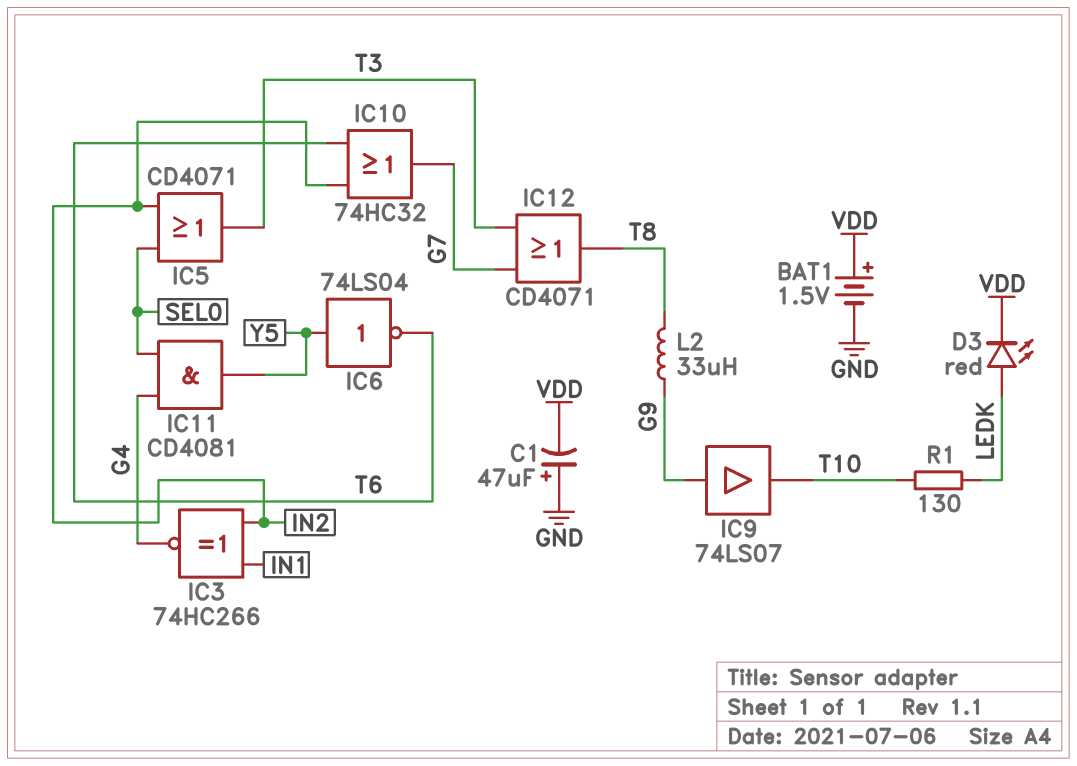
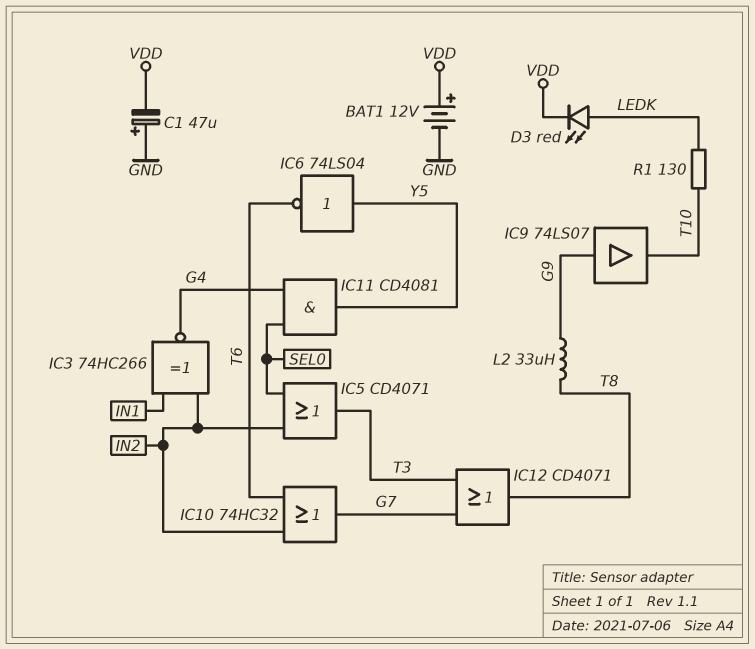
BAT1: 1.5V (plus VDD, minus GND) -> 12V (plus VDD, minus GND)

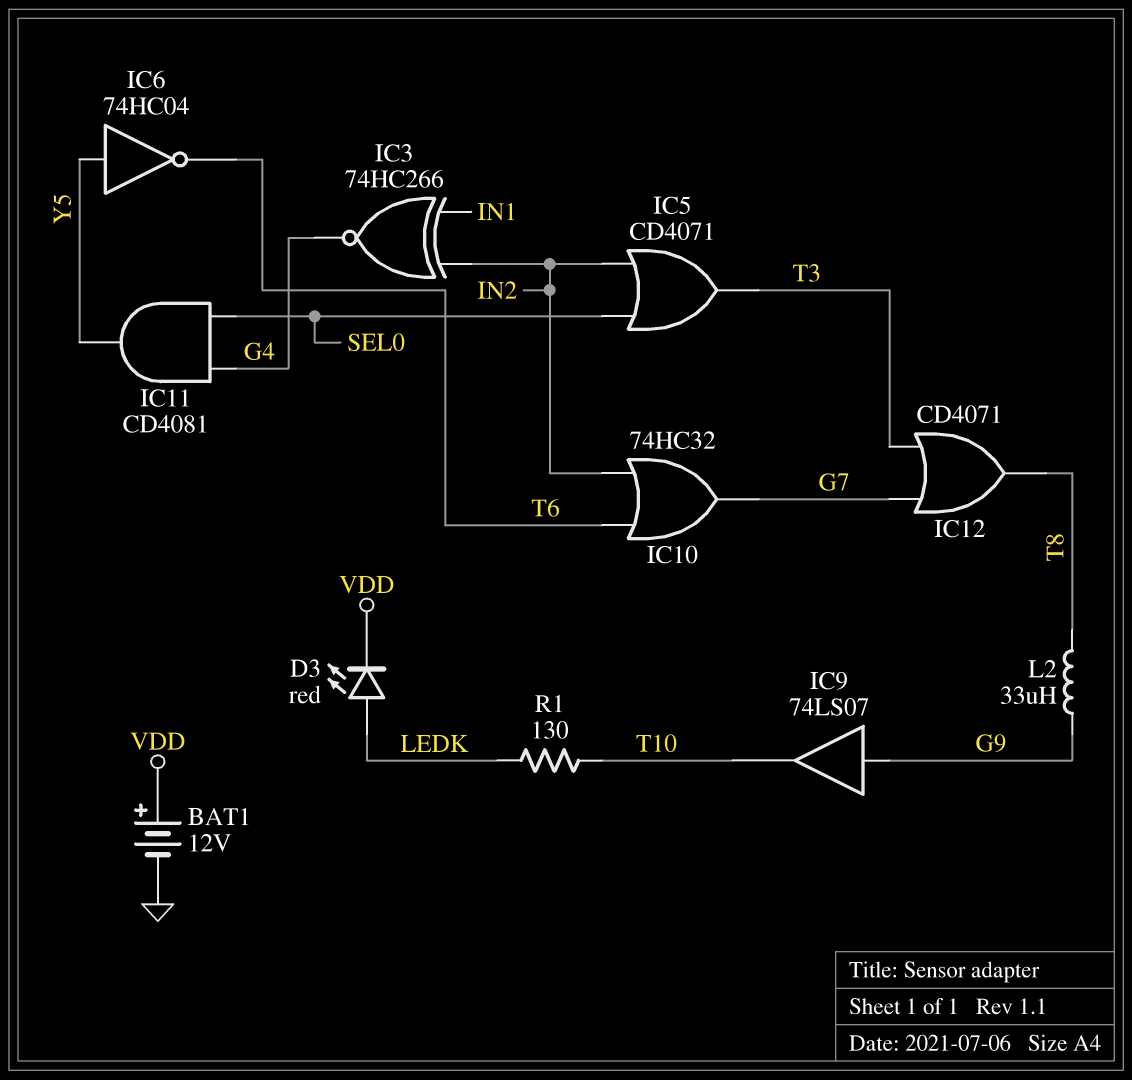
C1: 47uF (plus GND, minus VDD) -> none
IC6: NOT 74LS04 (in Y5, out T6) -> NOT 74HC04 (in Y5, out T6)

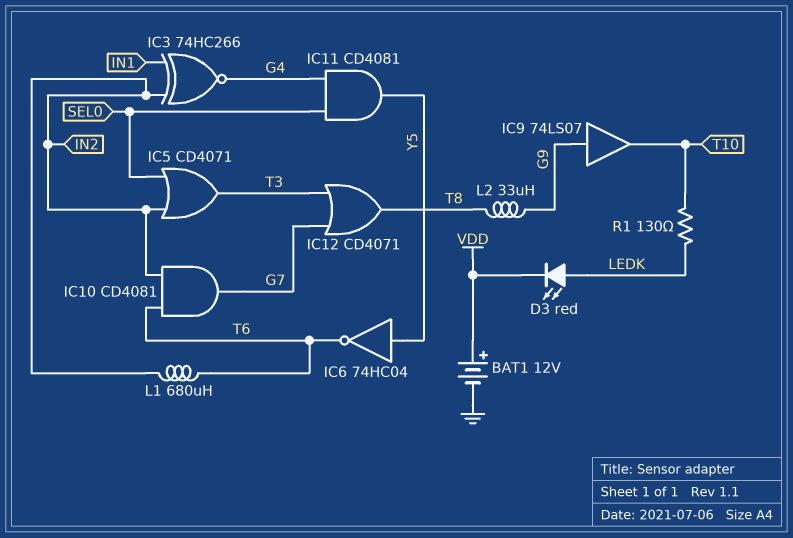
IC10: OR 74HC32 (in IN2, in T6, out G7) -> AND CD4081 (in IN2, in T6, out G7)
L1: none -> 680uH (IN2, T6)

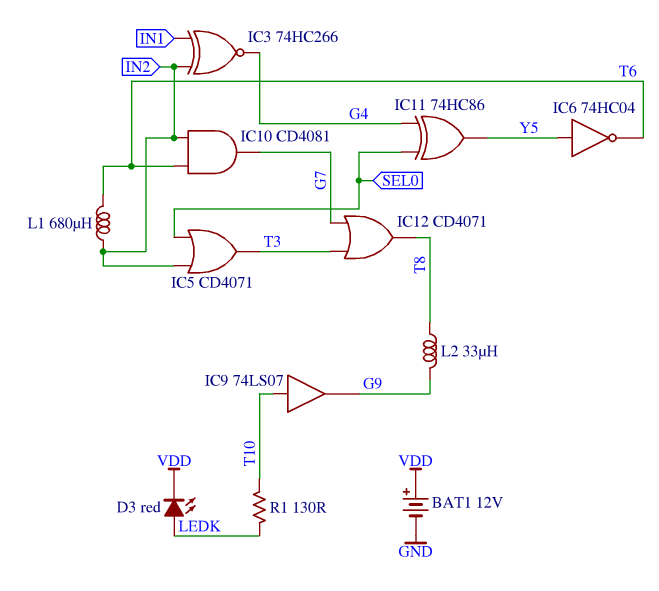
IC9: buffer 74LS07 (in G9, out T10) -> buffer 74LS07 (in T10, out G9)
IC11: AND CD4081 (in G4, in SEL0, out Y5) -> XOR 74HC86 (in G4, in SEL0, out Y5)

